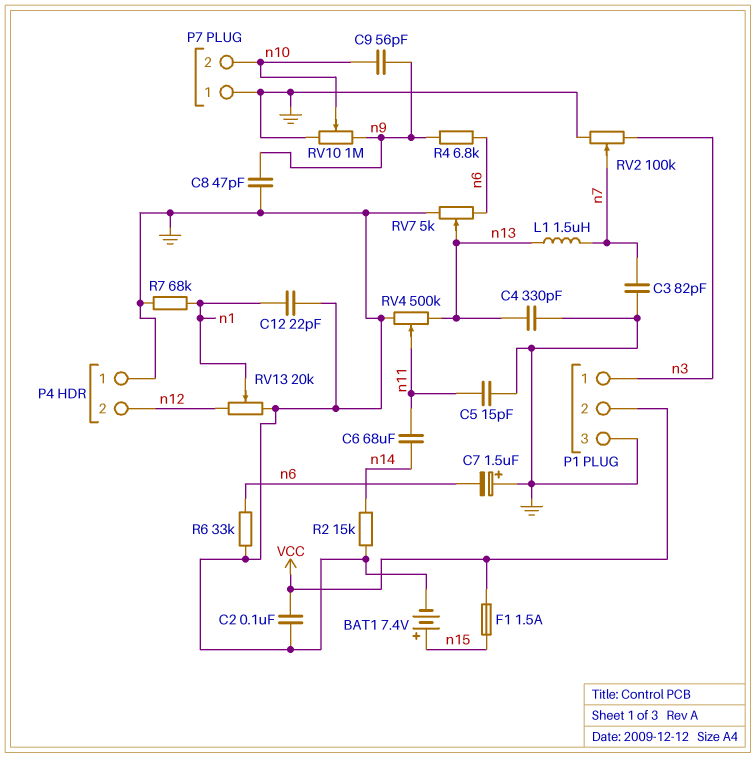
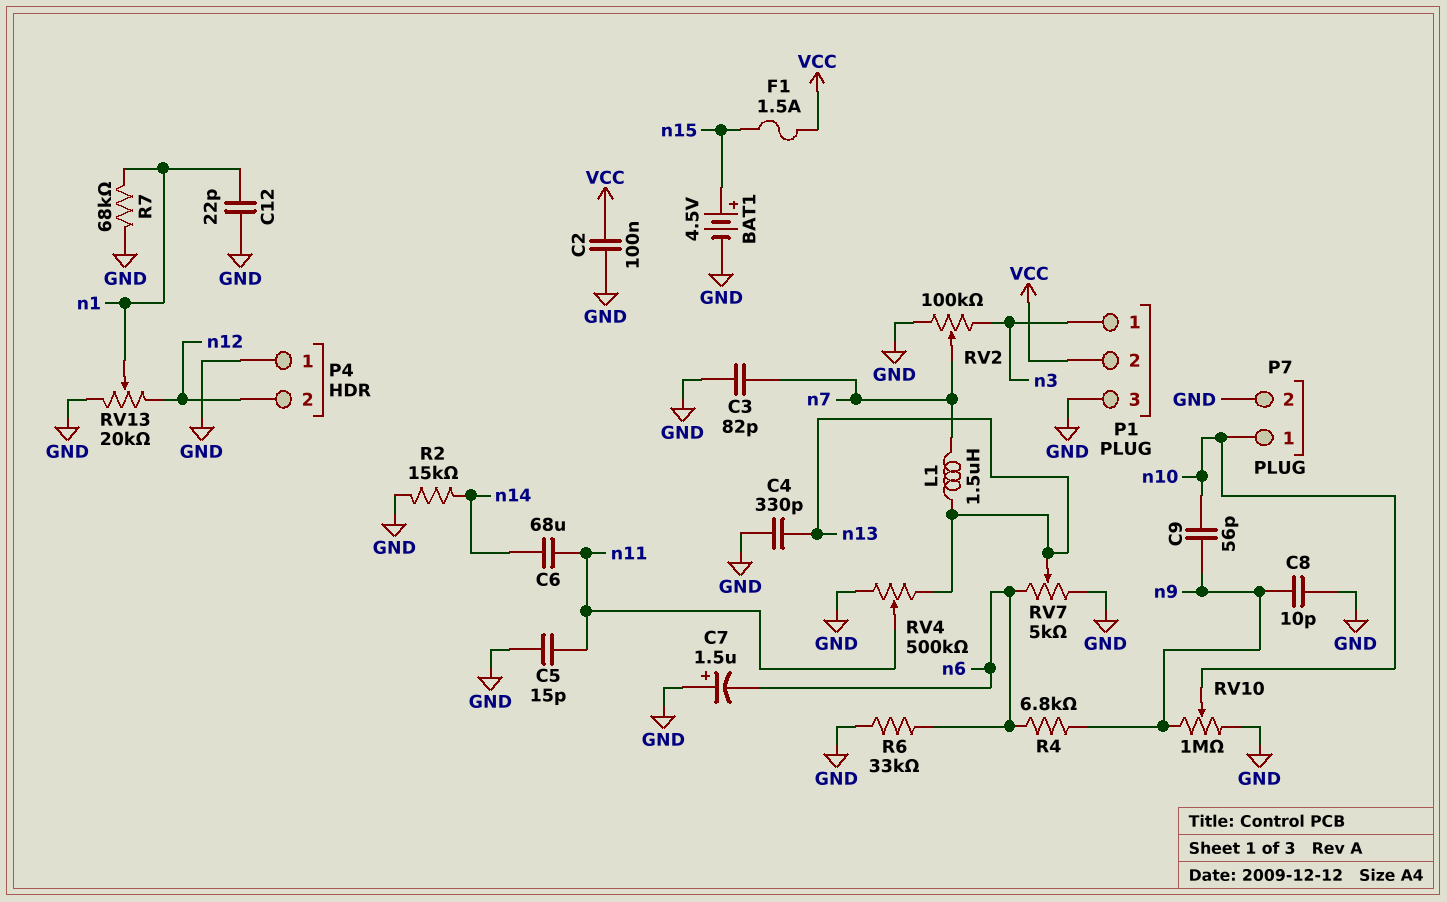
BAT1: 7.4V (plus n15, minus GND) -> 4.5V (plus n15, minus GND)
C8: 47pF (GND, n9) -> 10pF (GND, n9)
P7 pin 1: GND -> n10
P7 pin 2: n10 -> GND

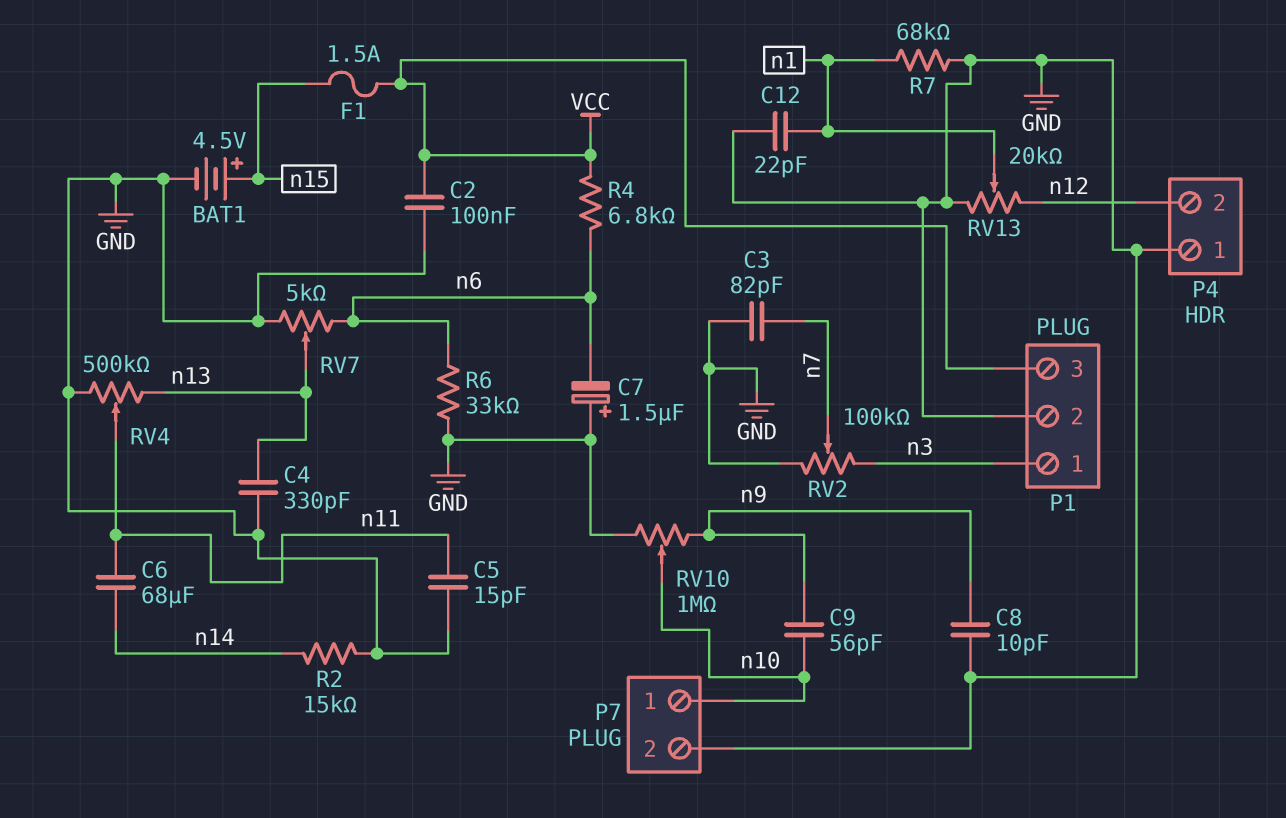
L1: 1.5uH (n7, n13) -> none
P1 pin 2: VCC -> GND
P1 pin 3: GND -> VCC
R4: 6.8k (n6, n9) -> 6.8k (VCC, n6)

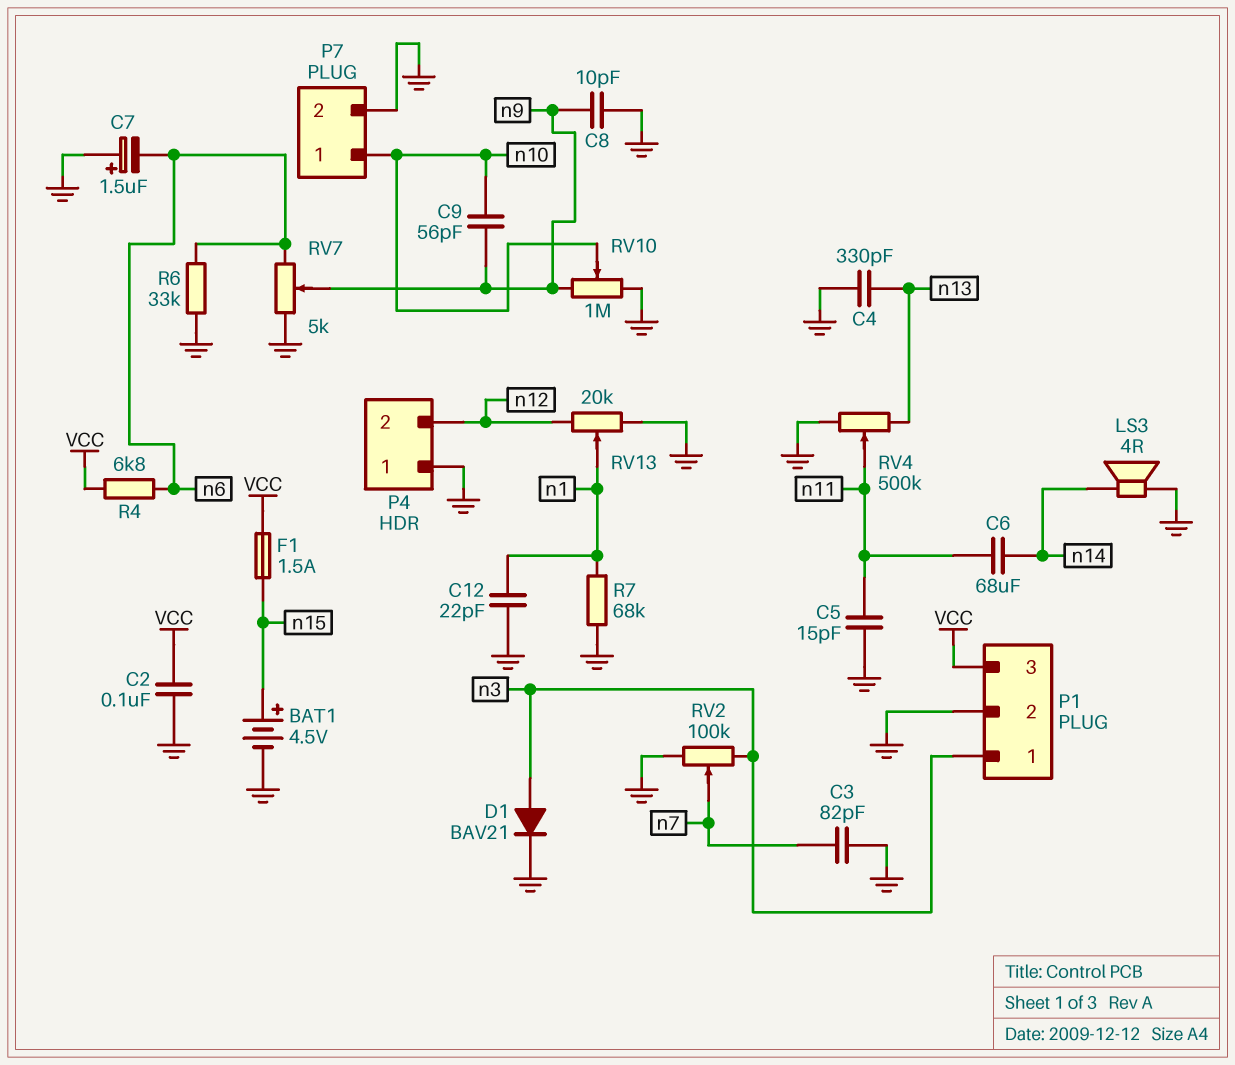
D1: none -> diode BAV21 (A n3, K GND)
LS3: none -> speaker 4R (GND, n14)
R2: 15k (GND, n14) -> none
RV7: 5k (GND, n6, wiper n13) -> 5k (GND, n6, wiper n9)

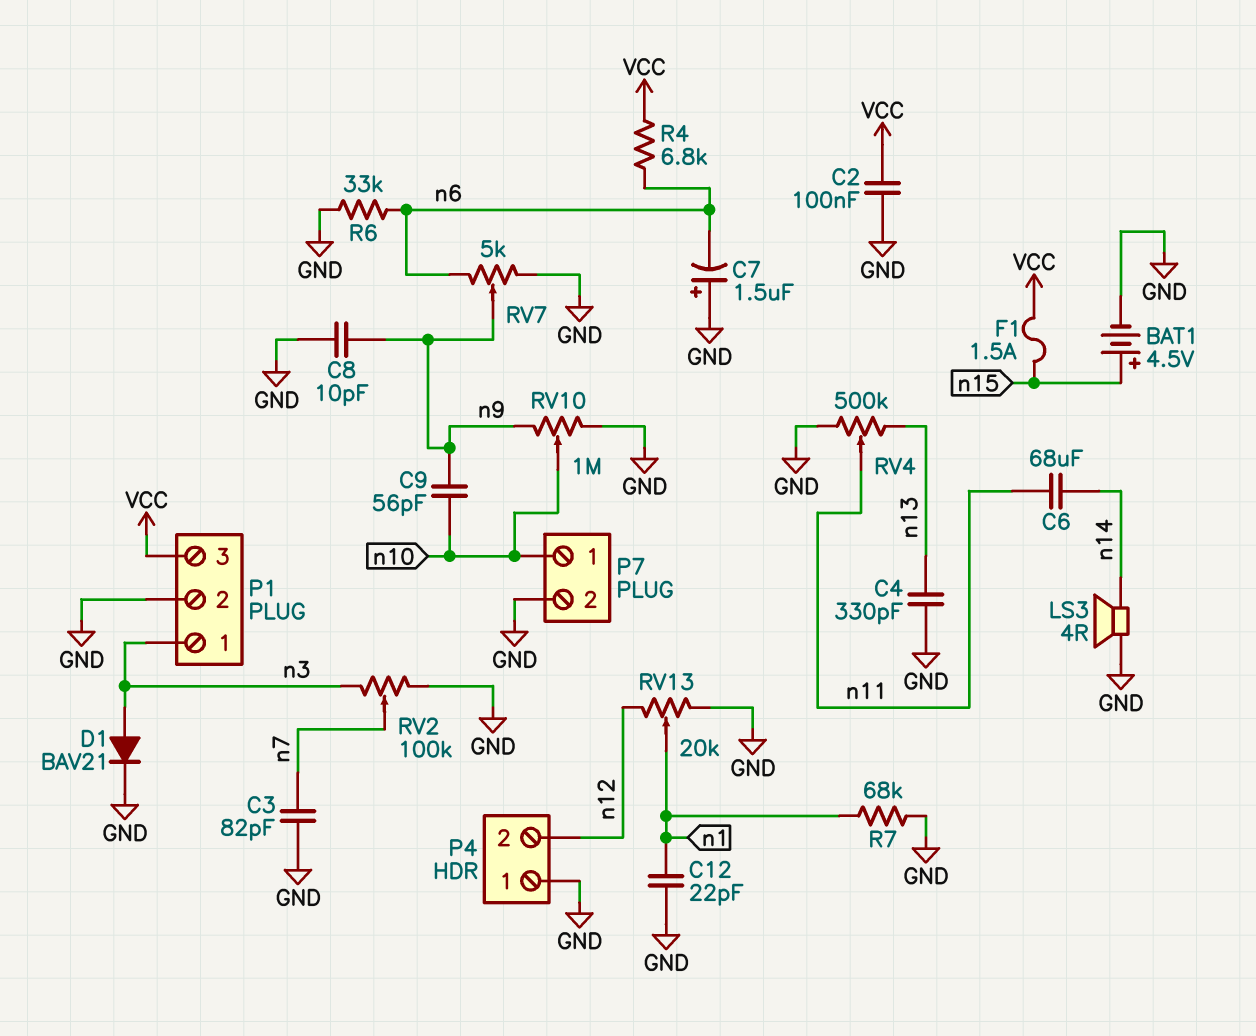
C5: 15pF (GND, n11) -> none

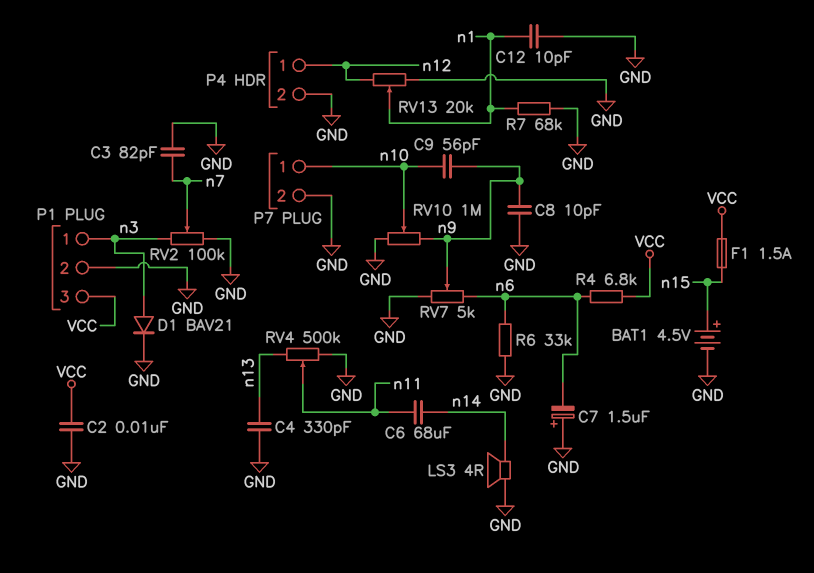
C2: 100nF (GND, VCC) -> 10nF (GND, VCC)
C12: 22pF (GND, n1) -> 10pF (GND, n1)
P4 pin 1: GND -> n12
P4 pin 2: n12 -> GND

